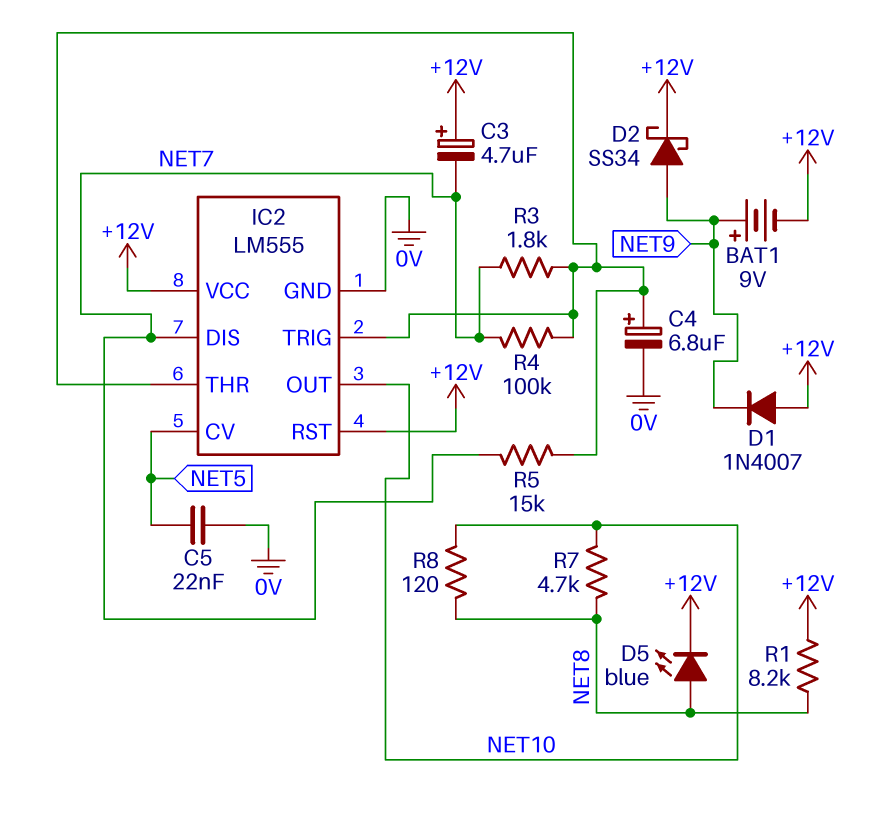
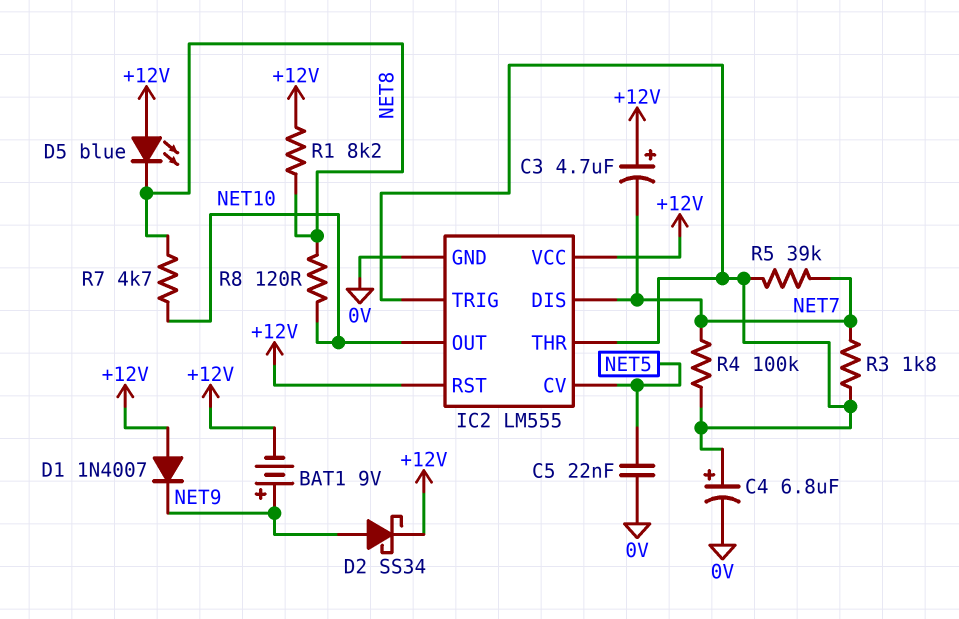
D5: LED blue (A NET8, K +12V) -> LED blue (A +12V, K NET8)
R5: 15k (IC2/THR, NET7) -> 39k (IC2/THR, NET7)

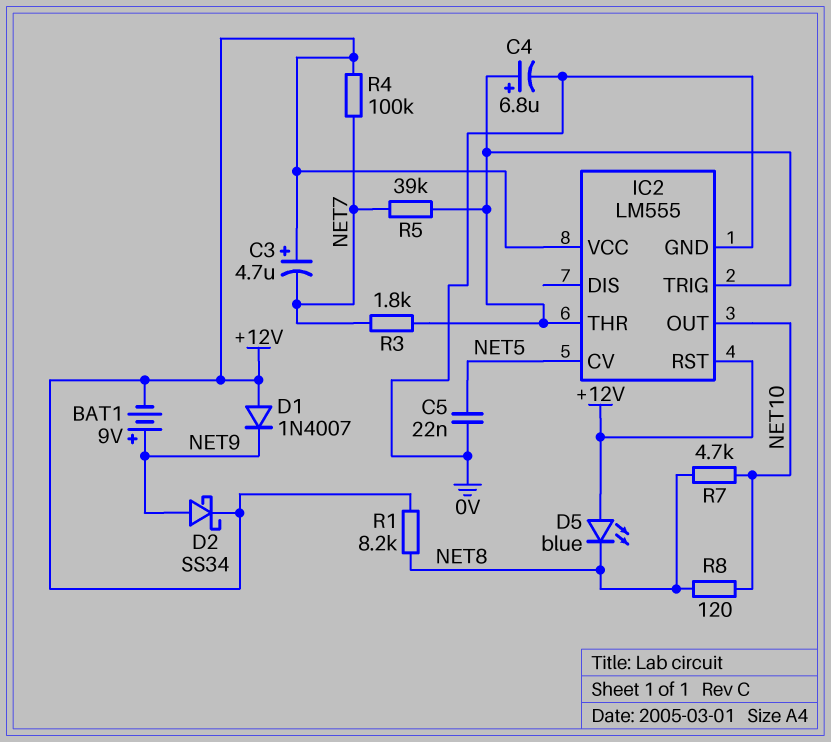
IC2 pin DIS: NET7 -> none
R4: 100k (IC2/THR, NET7) -> 100k (+12V, NET7)

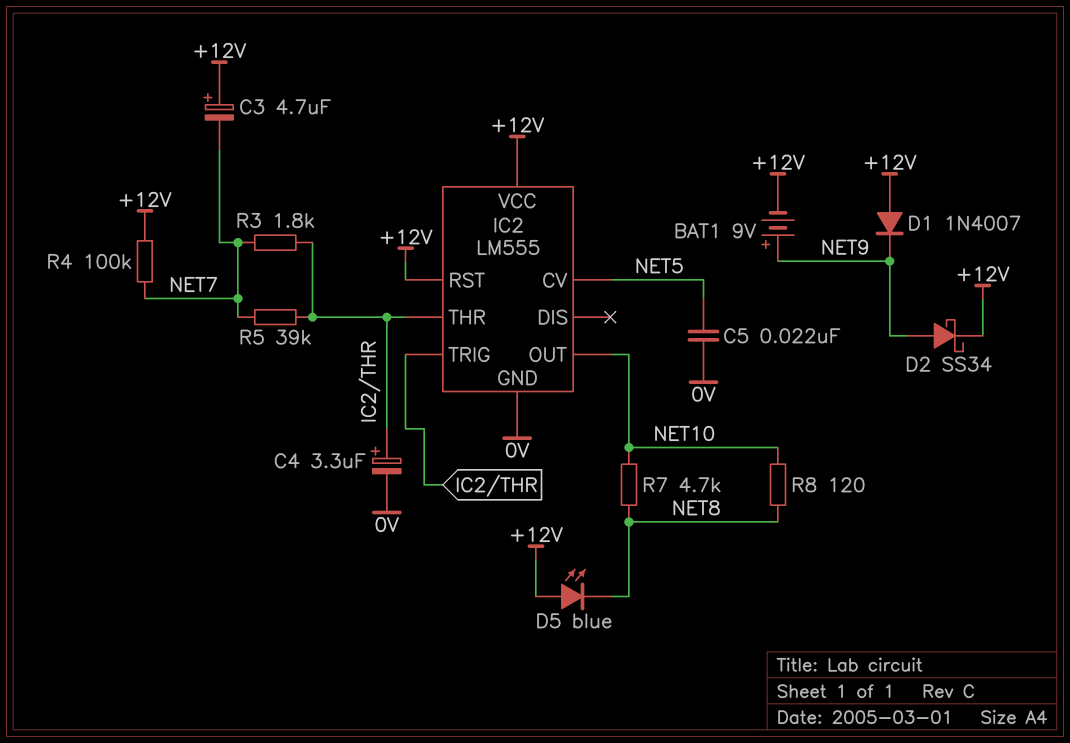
C4: 6.8uF (plus IC2/THR, minus 0V) -> 3.3uF (plus IC2/THR, minus 0V)
R1: 8.2k (+12V, NET8) -> none

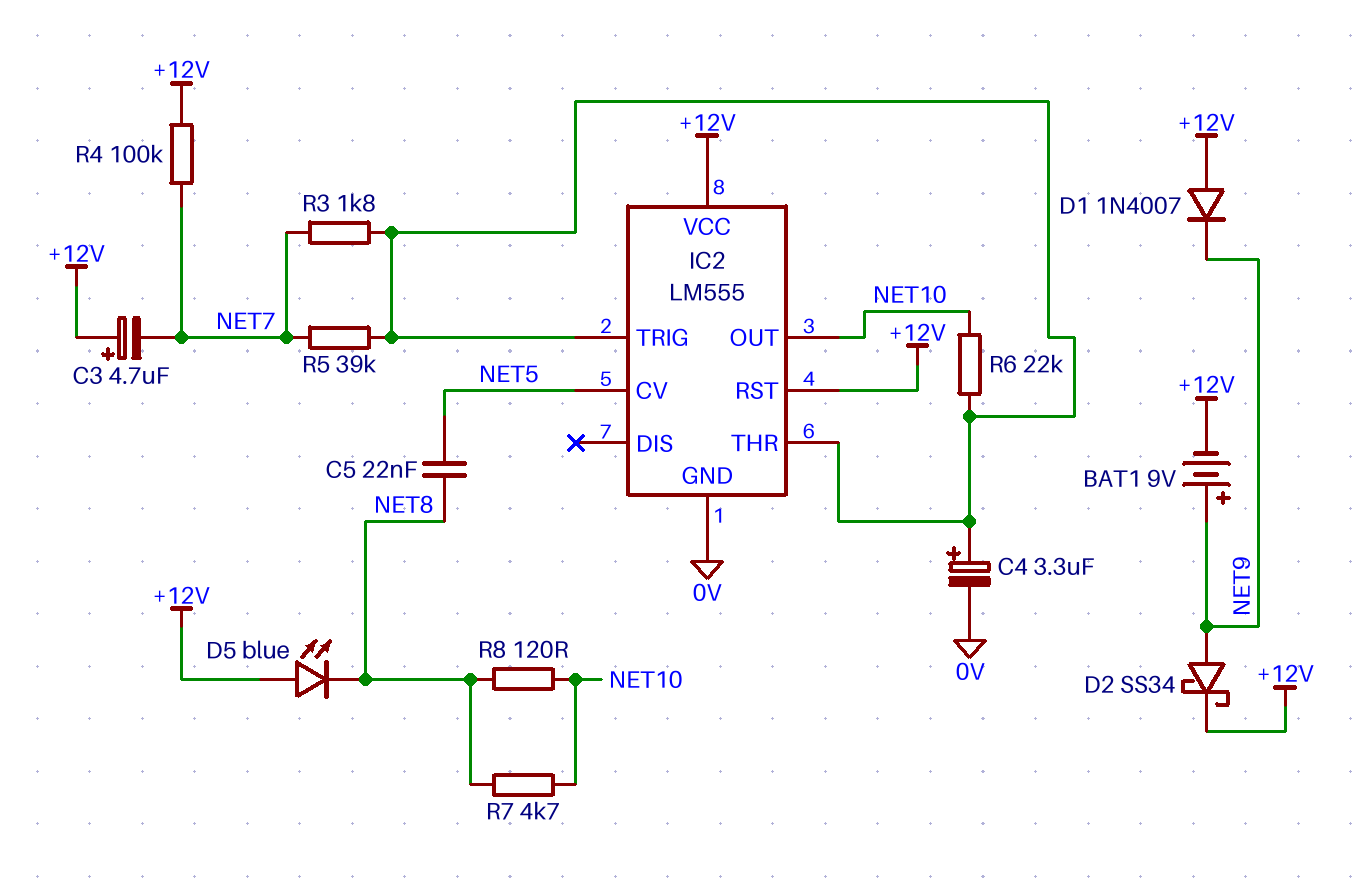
C5: 22nF (0V, NET5) -> 22nF (NET5, NET8)
R6: none -> 22k (IC2/THR, NET10)

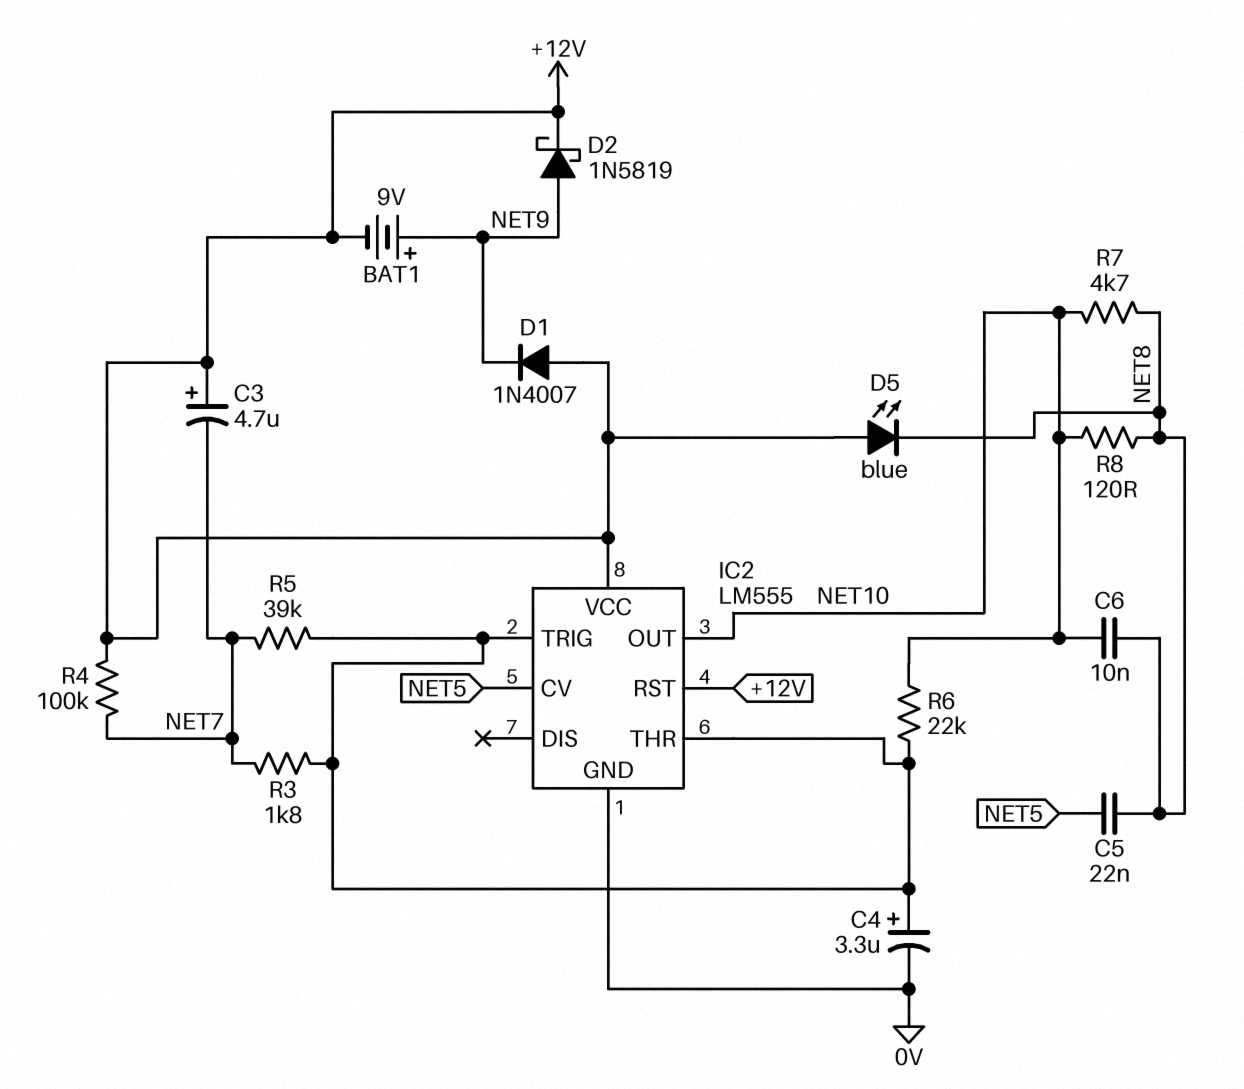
C6: none -> 10nF (NET8, NET10)
D2: schottky SS34 (A NET9, K +12V) -> schottky 1N5819 (A NET9, K +12V)

